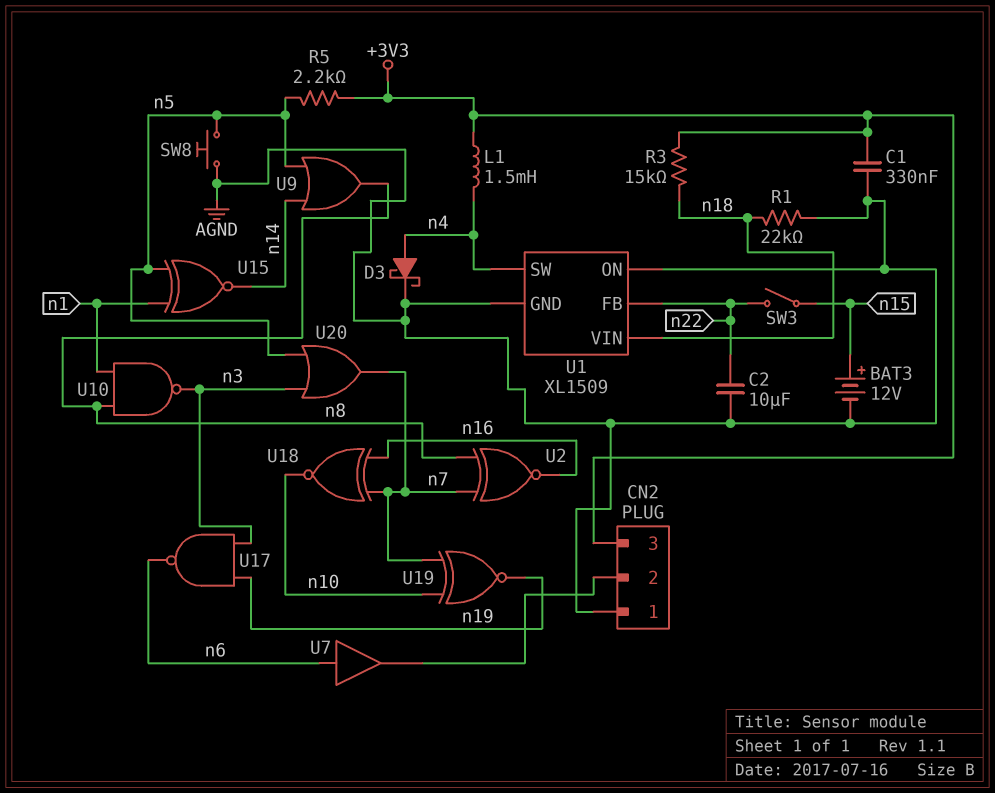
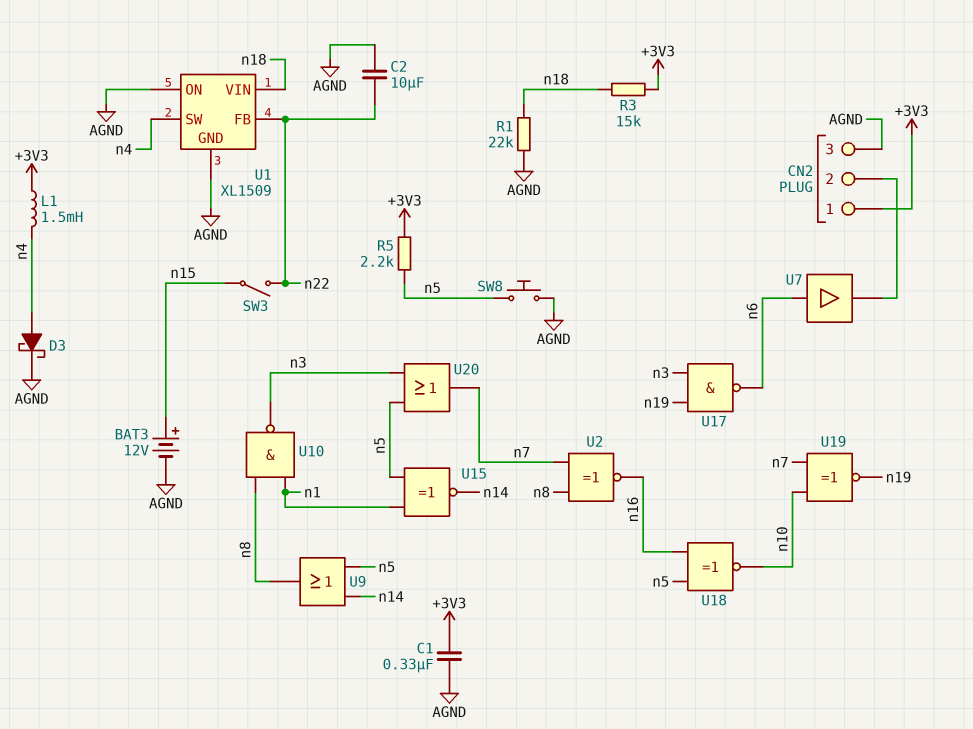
CN2 pin 1: AGND -> +3V3
CN2 pin 3: +3V3 -> AGND
U18: XNOR (in n7, in n16, out n10) -> XNOR (in n5, in n16, out n10)

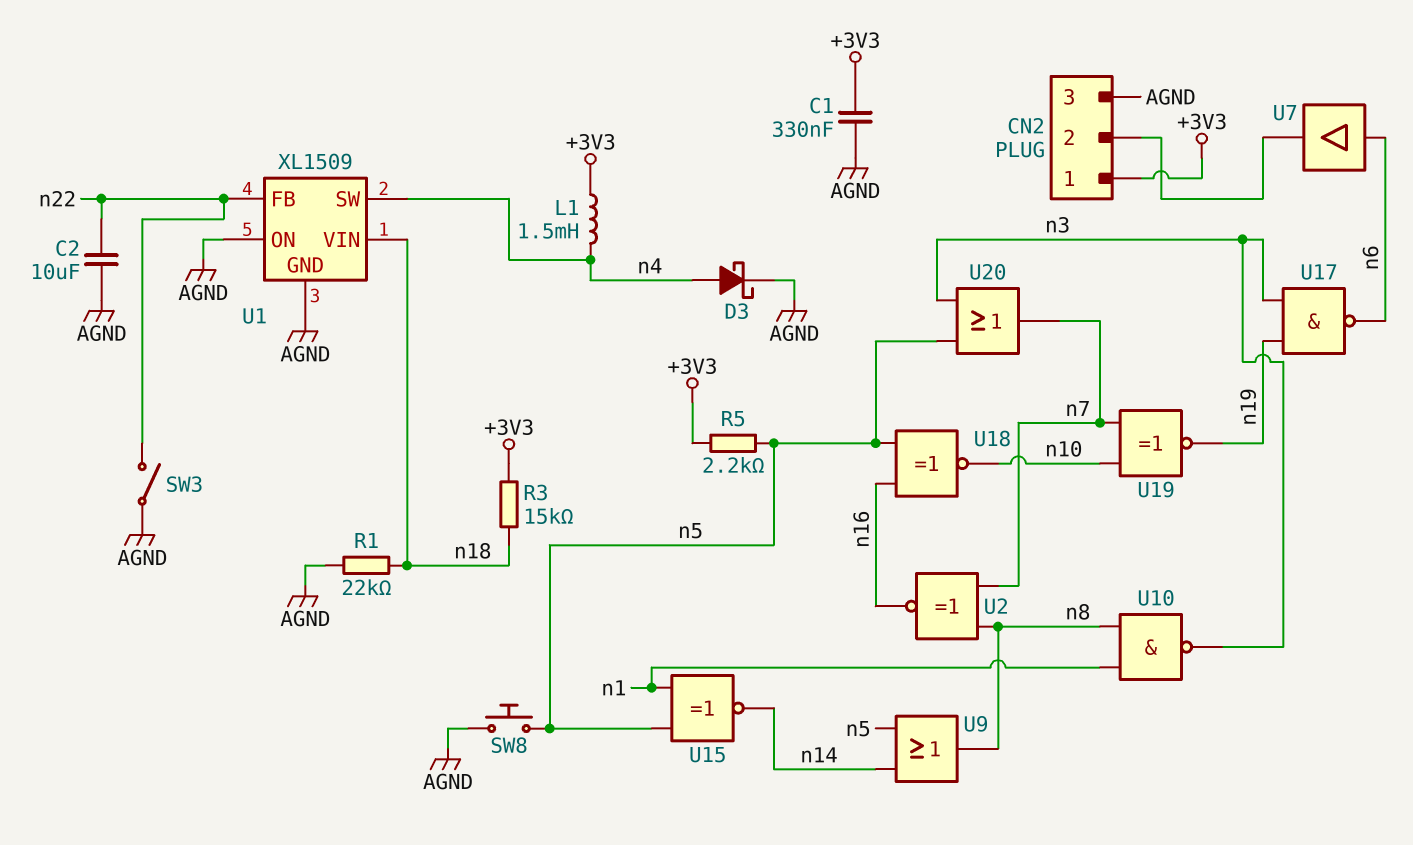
BAT3: 12V (plus n15, minus AGND) -> none
SW3: switch (n15, n22) -> switch (AGND, n22)

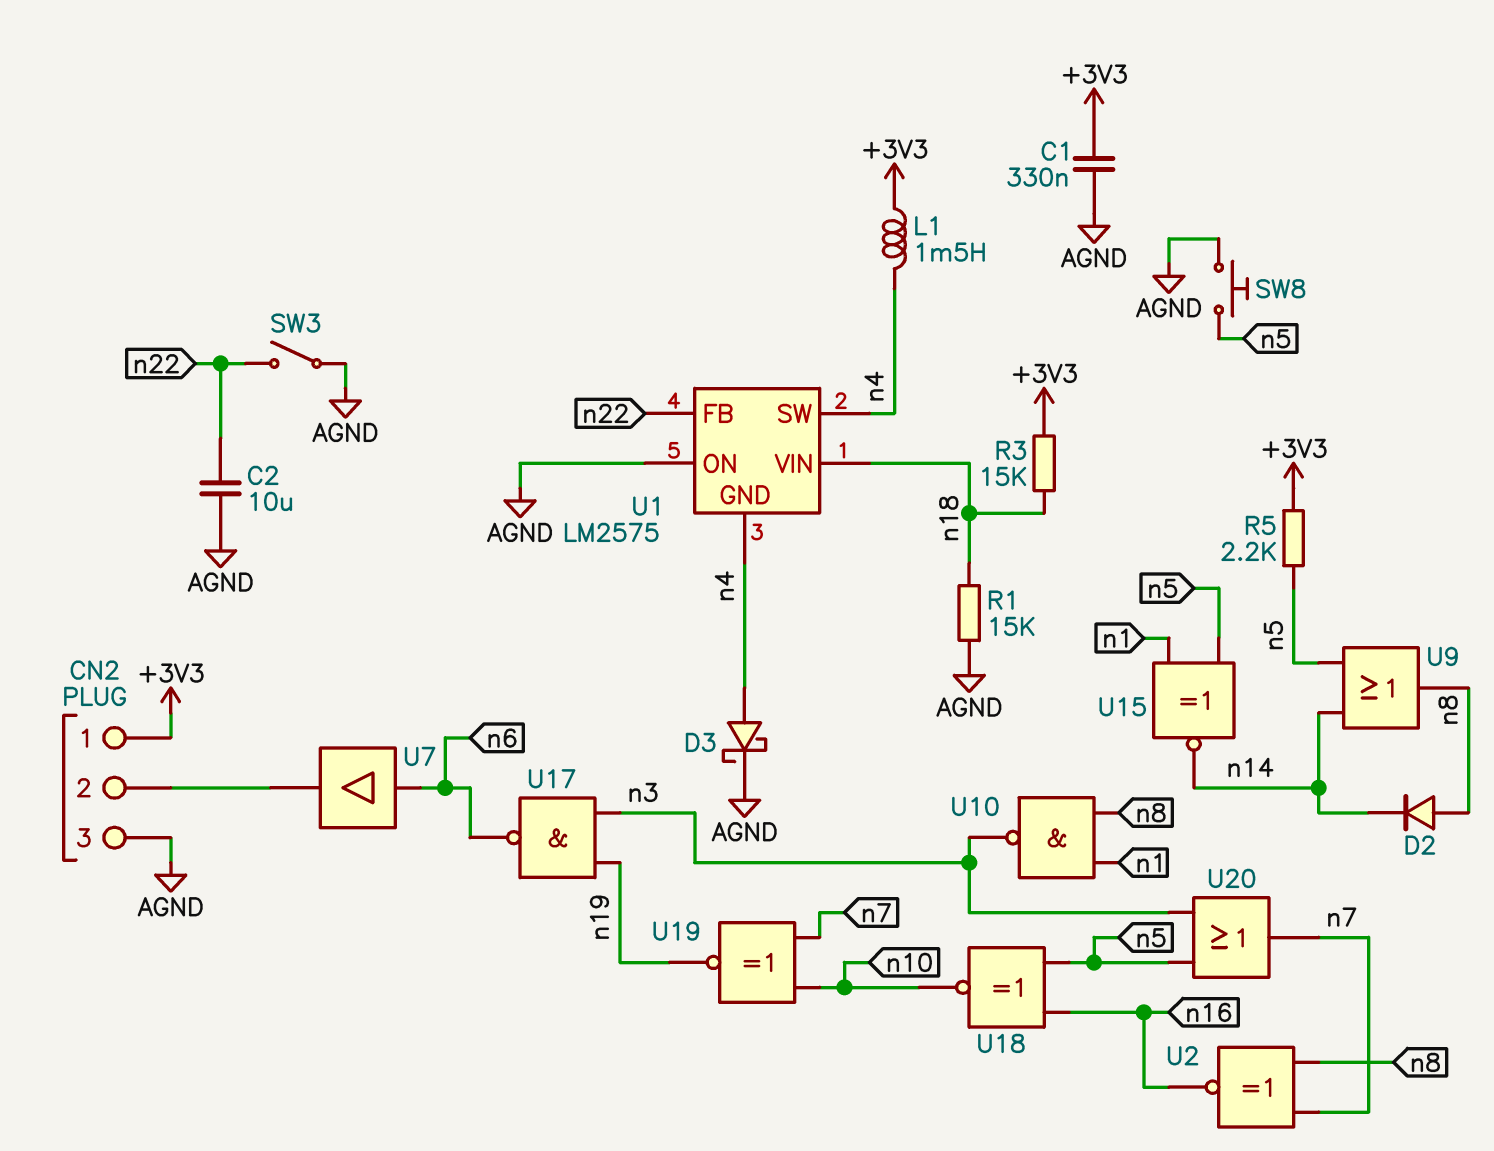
D2: none -> diode (A n8, K n14)
R1: 22k (AGND, n18) -> 15k (AGND, n18)
U1: XL1509 -> LM2575
U1 pin GND: AGND -> n4

